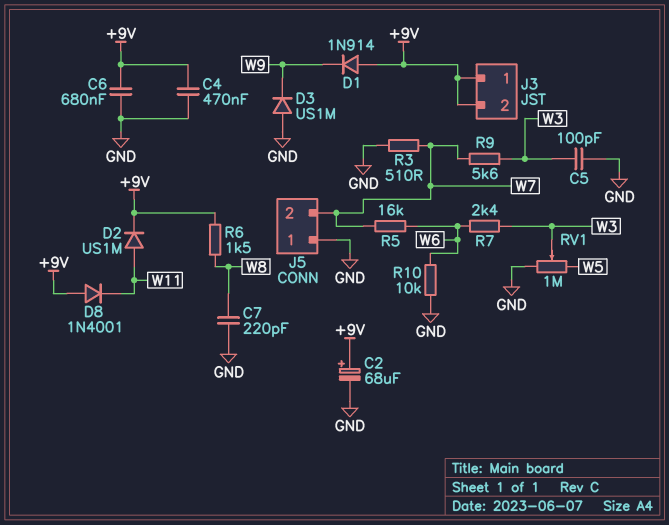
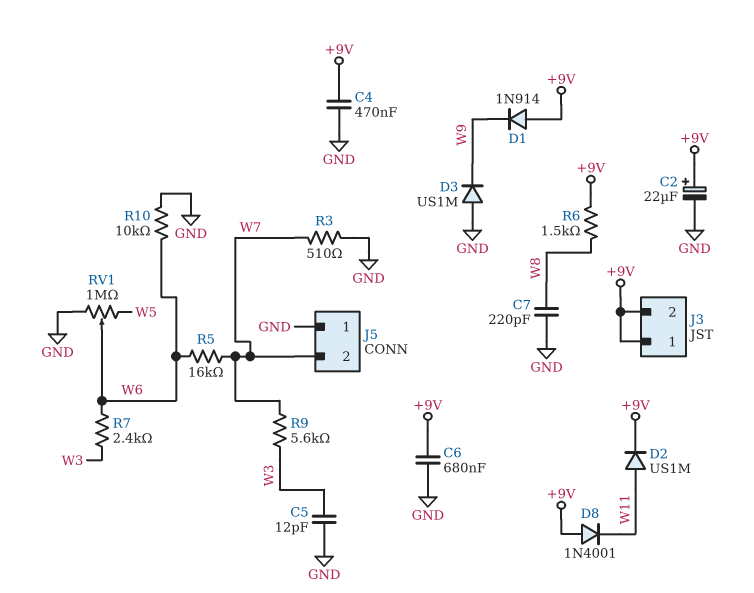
C2: 68uF (plus +9V, minus GND) -> 22uF (plus +9V, minus GND)
C5: 100pF (GND, W3) -> 12pF (GND, W3)
RV1: 1M (GND, W5, wiper W3) -> 1M (GND, W5, wiper W6)

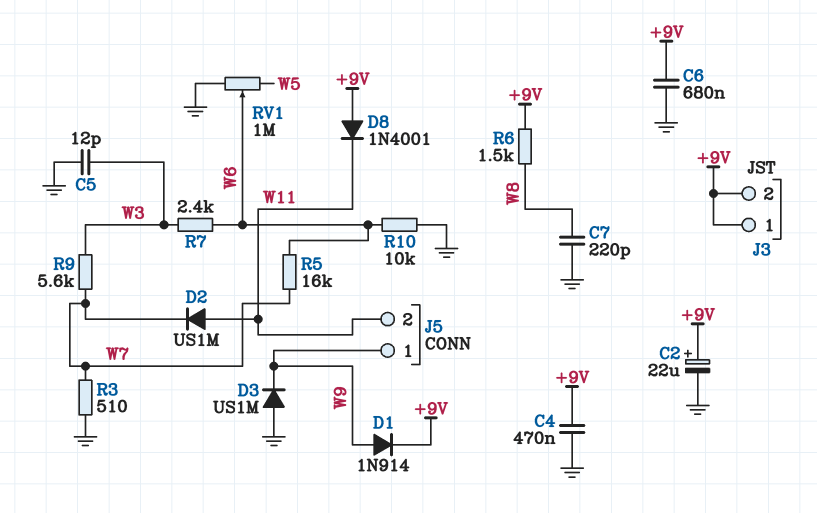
D1: diode 1N914 (A +9V, K W9) -> diode 1N914 (A W9, K +9V)
D2: diode US1M (A W11, K +9V) -> diode US1M (A W11, K W7)
J5 pin 1: GND -> W9
J5 pin 2: W7 -> W11

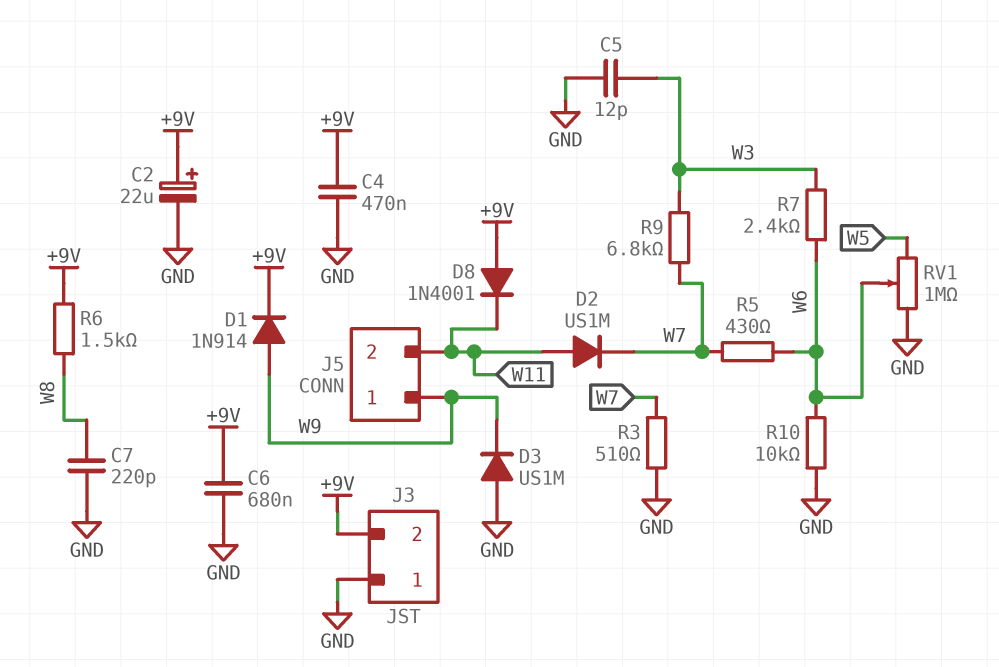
J3 pin 1: +9V -> GND
R5: 16k (W6, W7) -> 430 (W6, W7)
R9: 5.6k (W3, W7) -> 6.8k (W3, W7)

